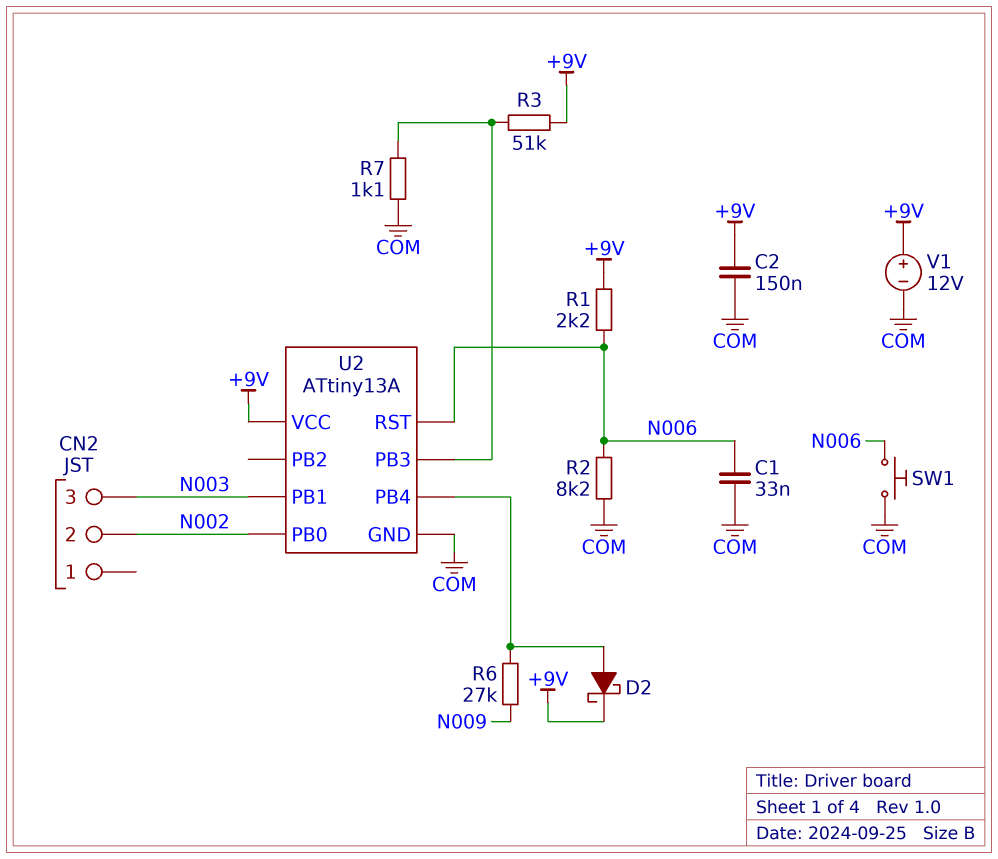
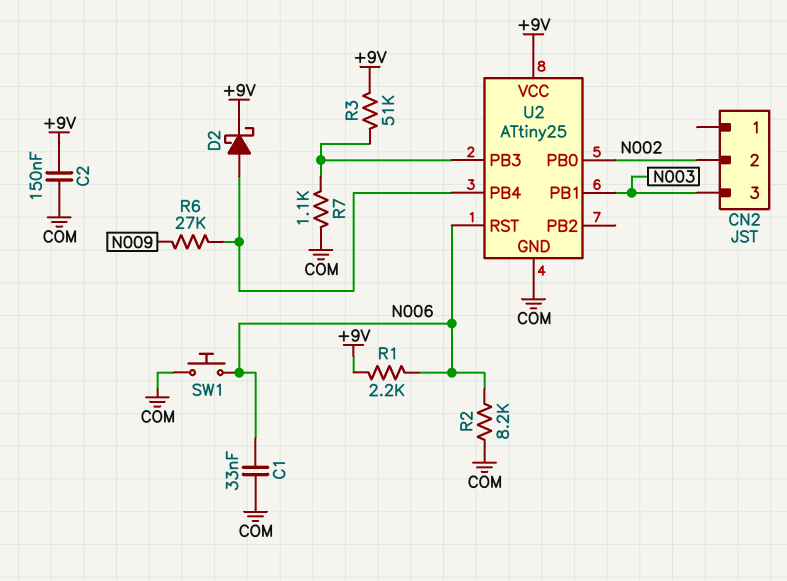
U2: ATtiny13A -> ATtiny25
V1: 12V (plus +9V, minus COM) -> none

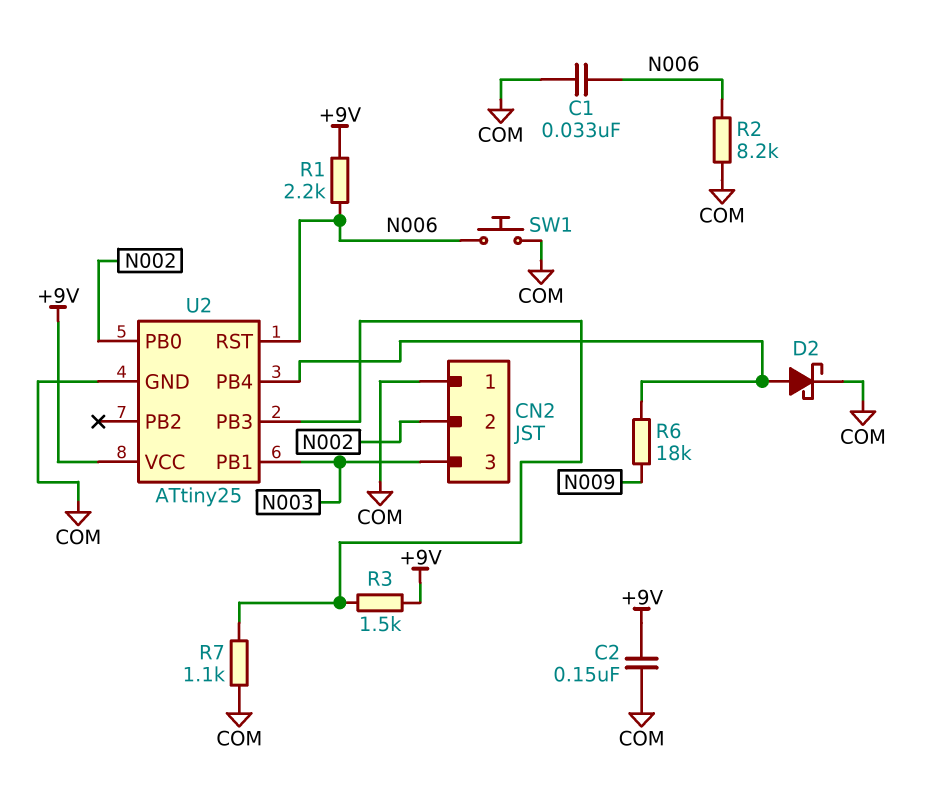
CN2 pin 1: none -> COM
D2: schottky (A U2/PB4, K +9V) -> schottky (A U2/PB4, K COM)
R3: 51k (+9V, U2/PB3) -> 1.5k (+9V, U2/PB3)
R6: 27k (N009, U2/PB4) -> 18k (N009, U2/PB4)

